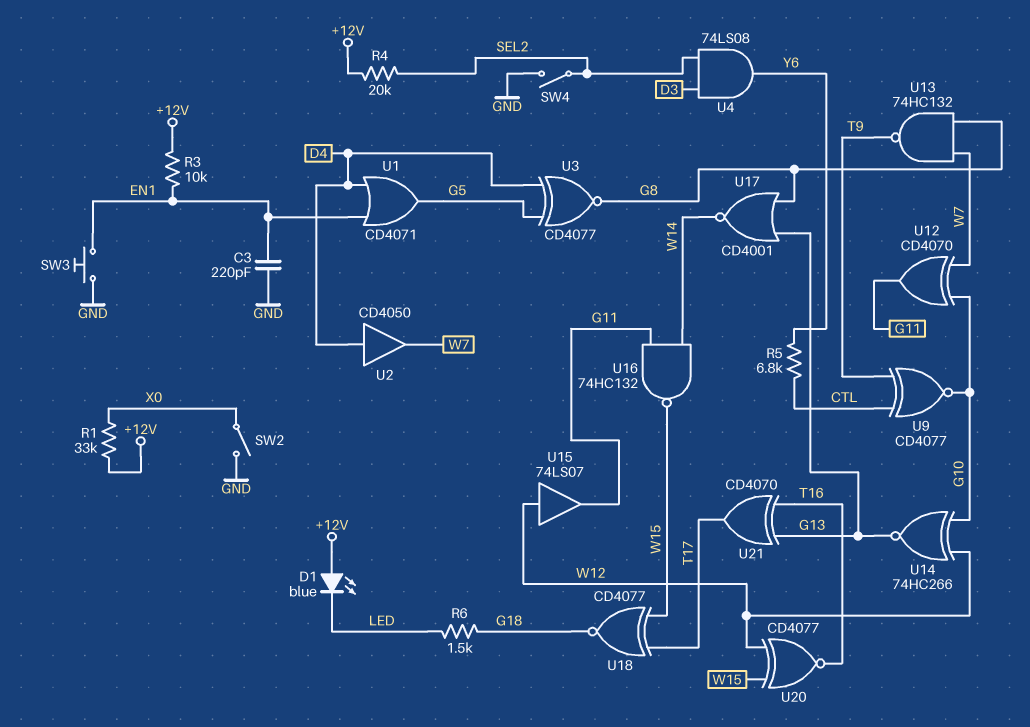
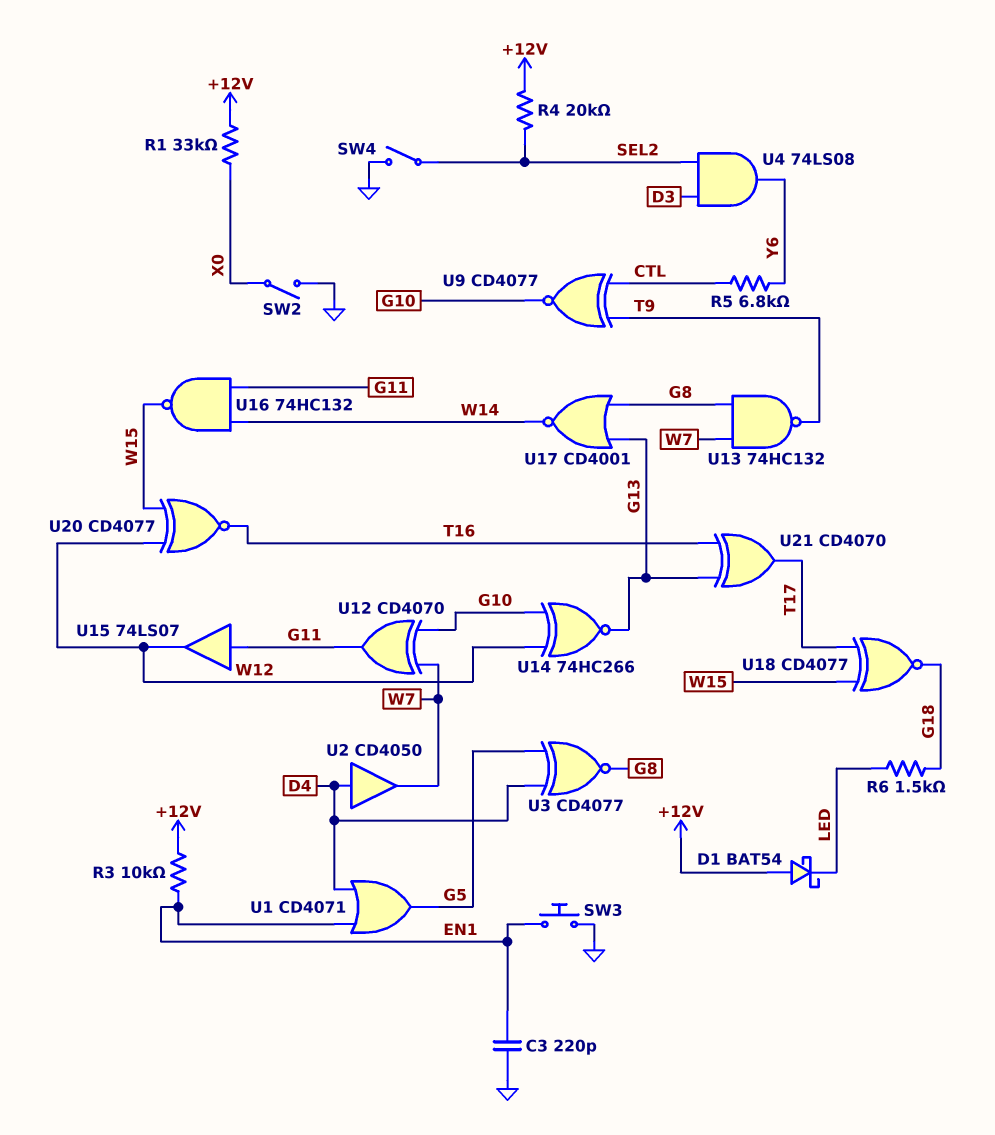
D1: LED blue (A +12V, K LED) -> schottky BAT54 (A +12V, K LED)
U15: buffer 74LS07 (in W12, out G11) -> buffer 74LS07 (in G11, out W12)

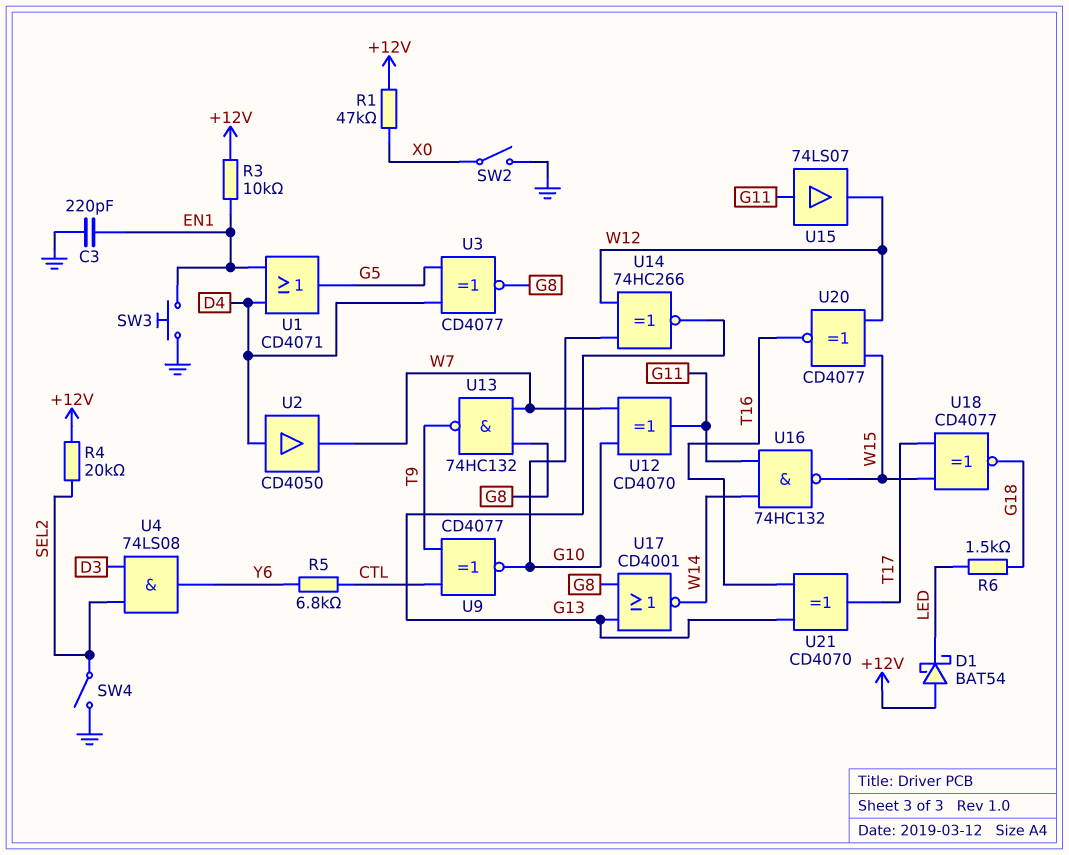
R1: 33k (+12V, X0) -> 47k (+12V, X0)

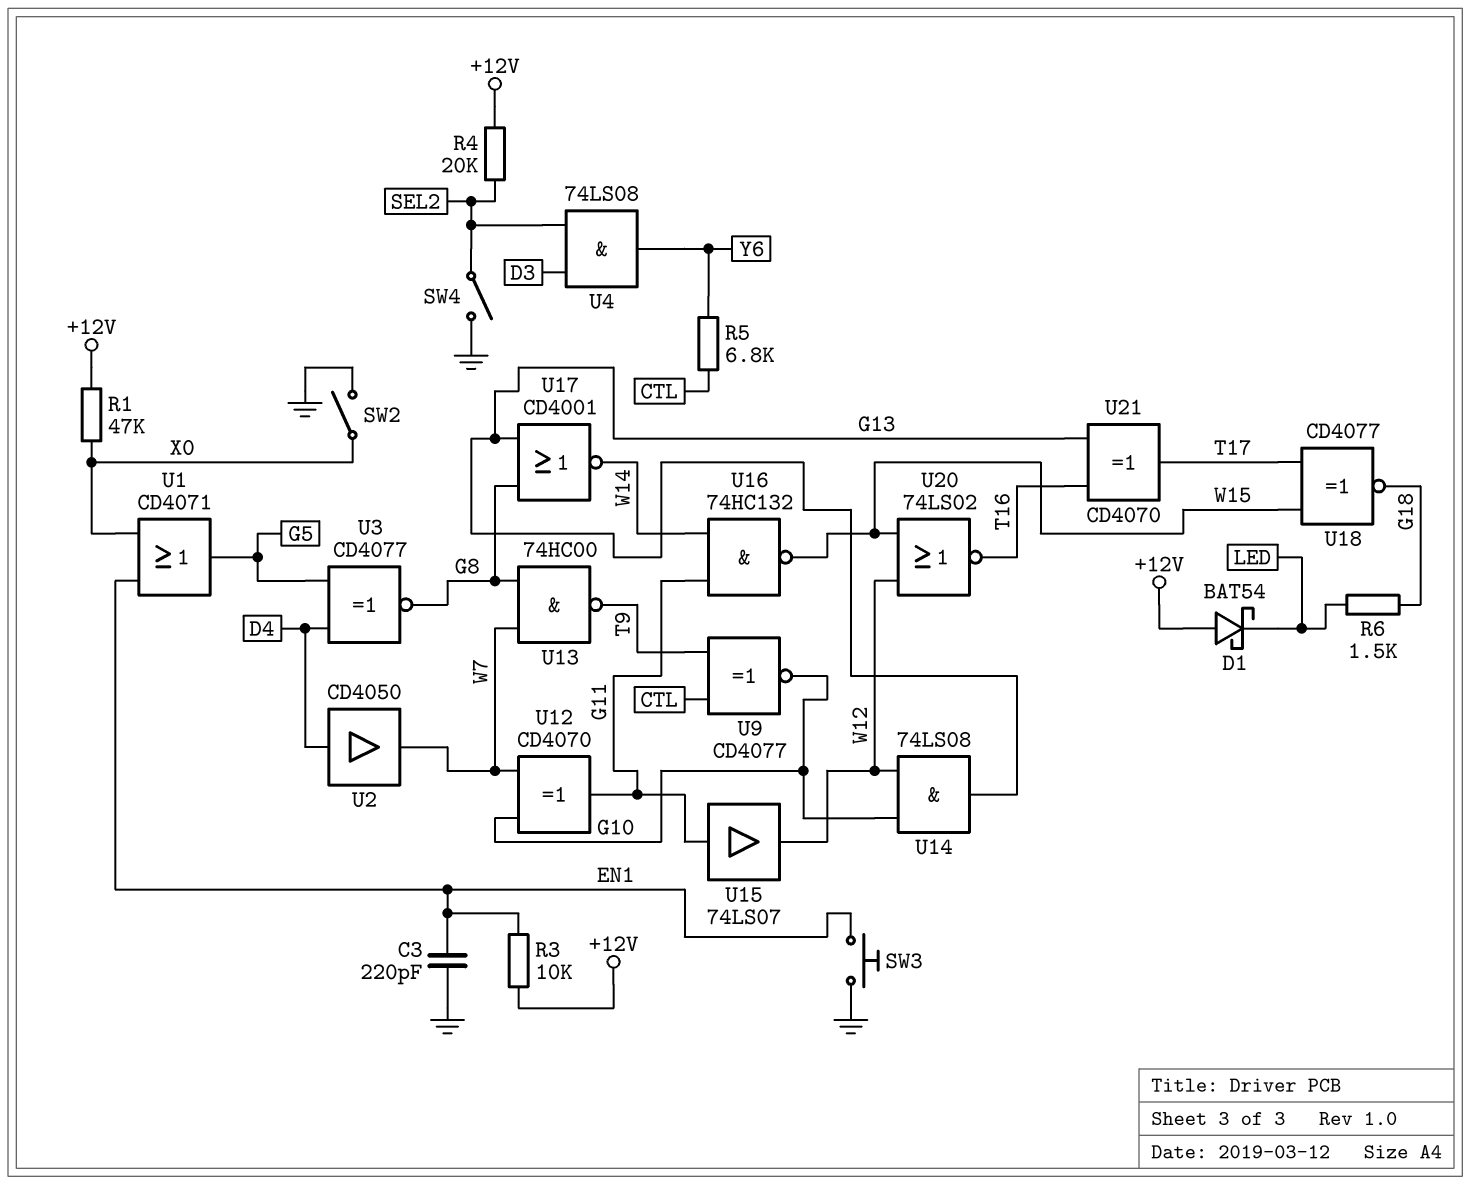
U1: OR CD4071 (in D4, in EN1, out G5) -> OR CD4071 (in EN1, in X0, out G5)
U13: NAND 74HC132 (in G8, in W7, out T9) -> NAND 74HC00 (in G8, in W7, out T9)
U14: XNOR 74HC266 (in G10, in W12, out G13) -> AND 74LS08 (in G10, in W12, out G13)
U20: XNOR CD4077 (in W12, in W15, out T16) -> NOR 74LS02 (in W12, in W15, out T16)

